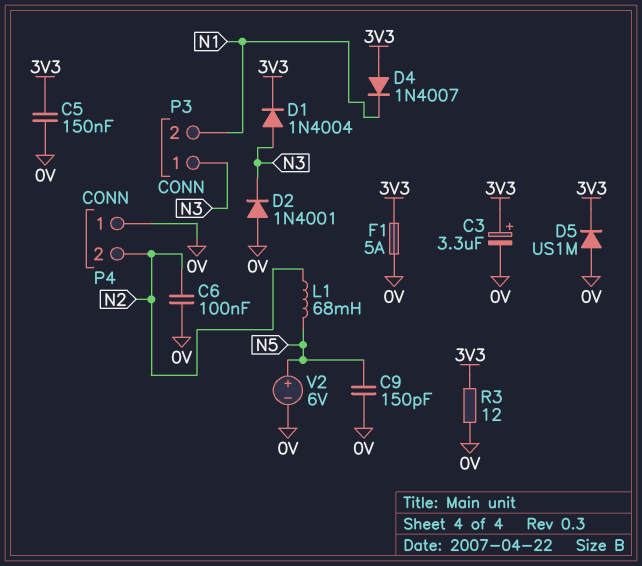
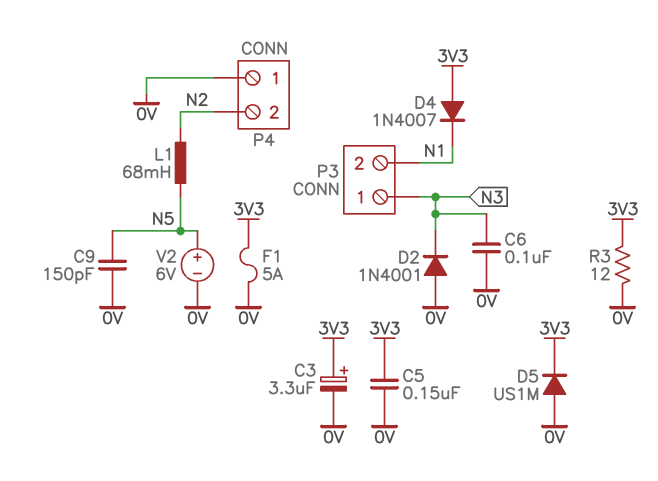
C6: 100nF (0V, N2) -> 100nF (0V, N3)
D1: diode 1N4004 (A N3, K 3V3) -> none

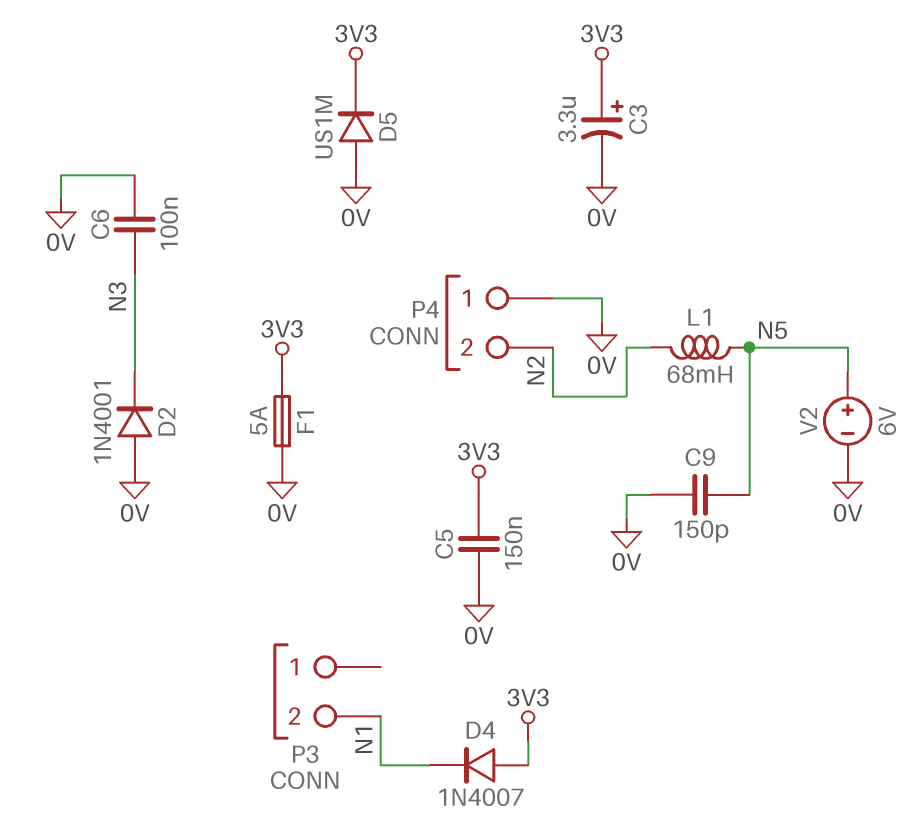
P3 pin 1: N3 -> none
R3: 12 (0V, 3V3) -> none

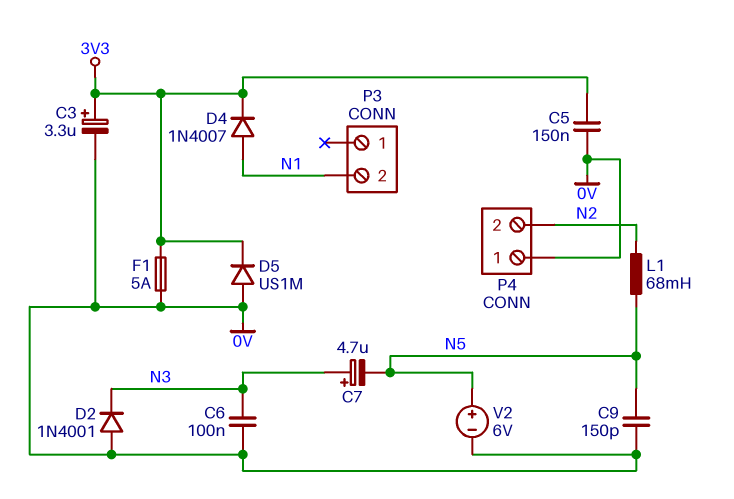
C7: none -> 4.7uF (plus N3, minus N5)
D4: diode 1N4007 (A 3V3, K N1) -> diode 1N4007 (A N1, K 3V3)

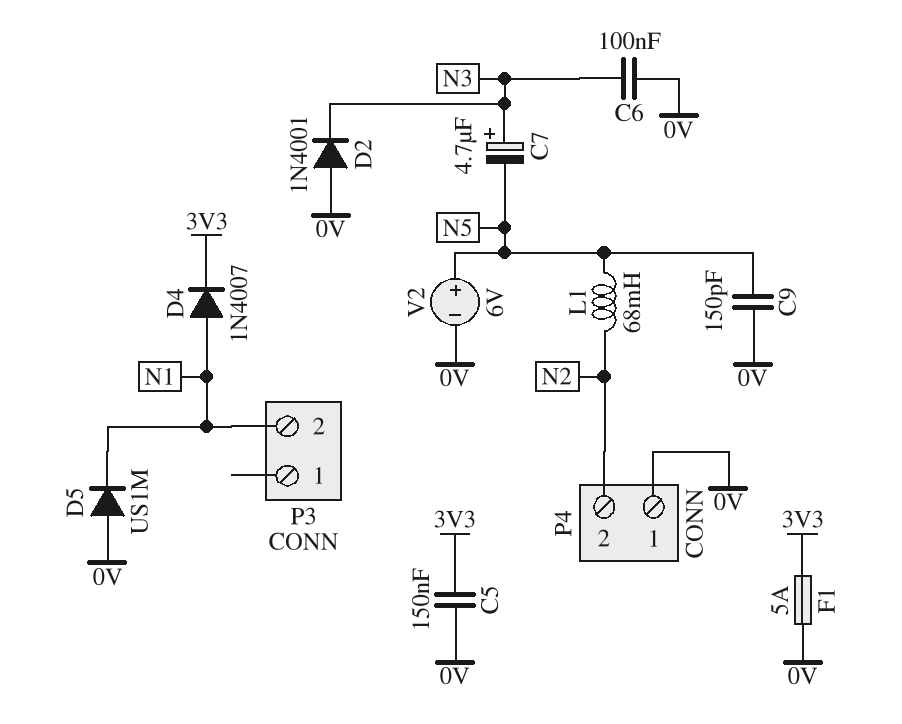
C3: 3.3uF (plus 3V3, minus 0V) -> none
D5: diode US1M (A 0V, K 3V3) -> diode US1M (A 0V, K N1)

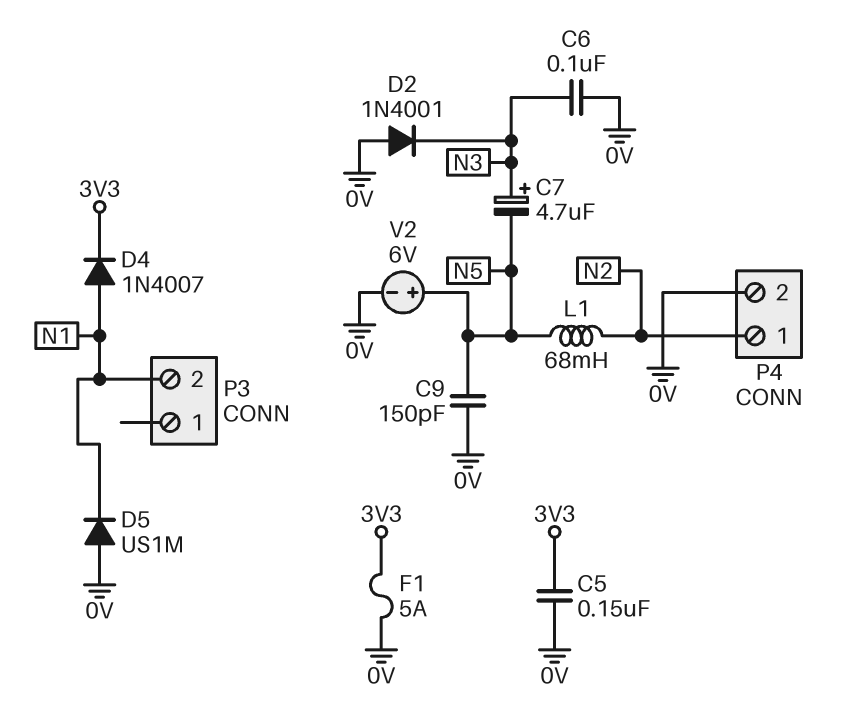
P4 pin 1: 0V -> N2
P4 pin 2: N2 -> 0V

